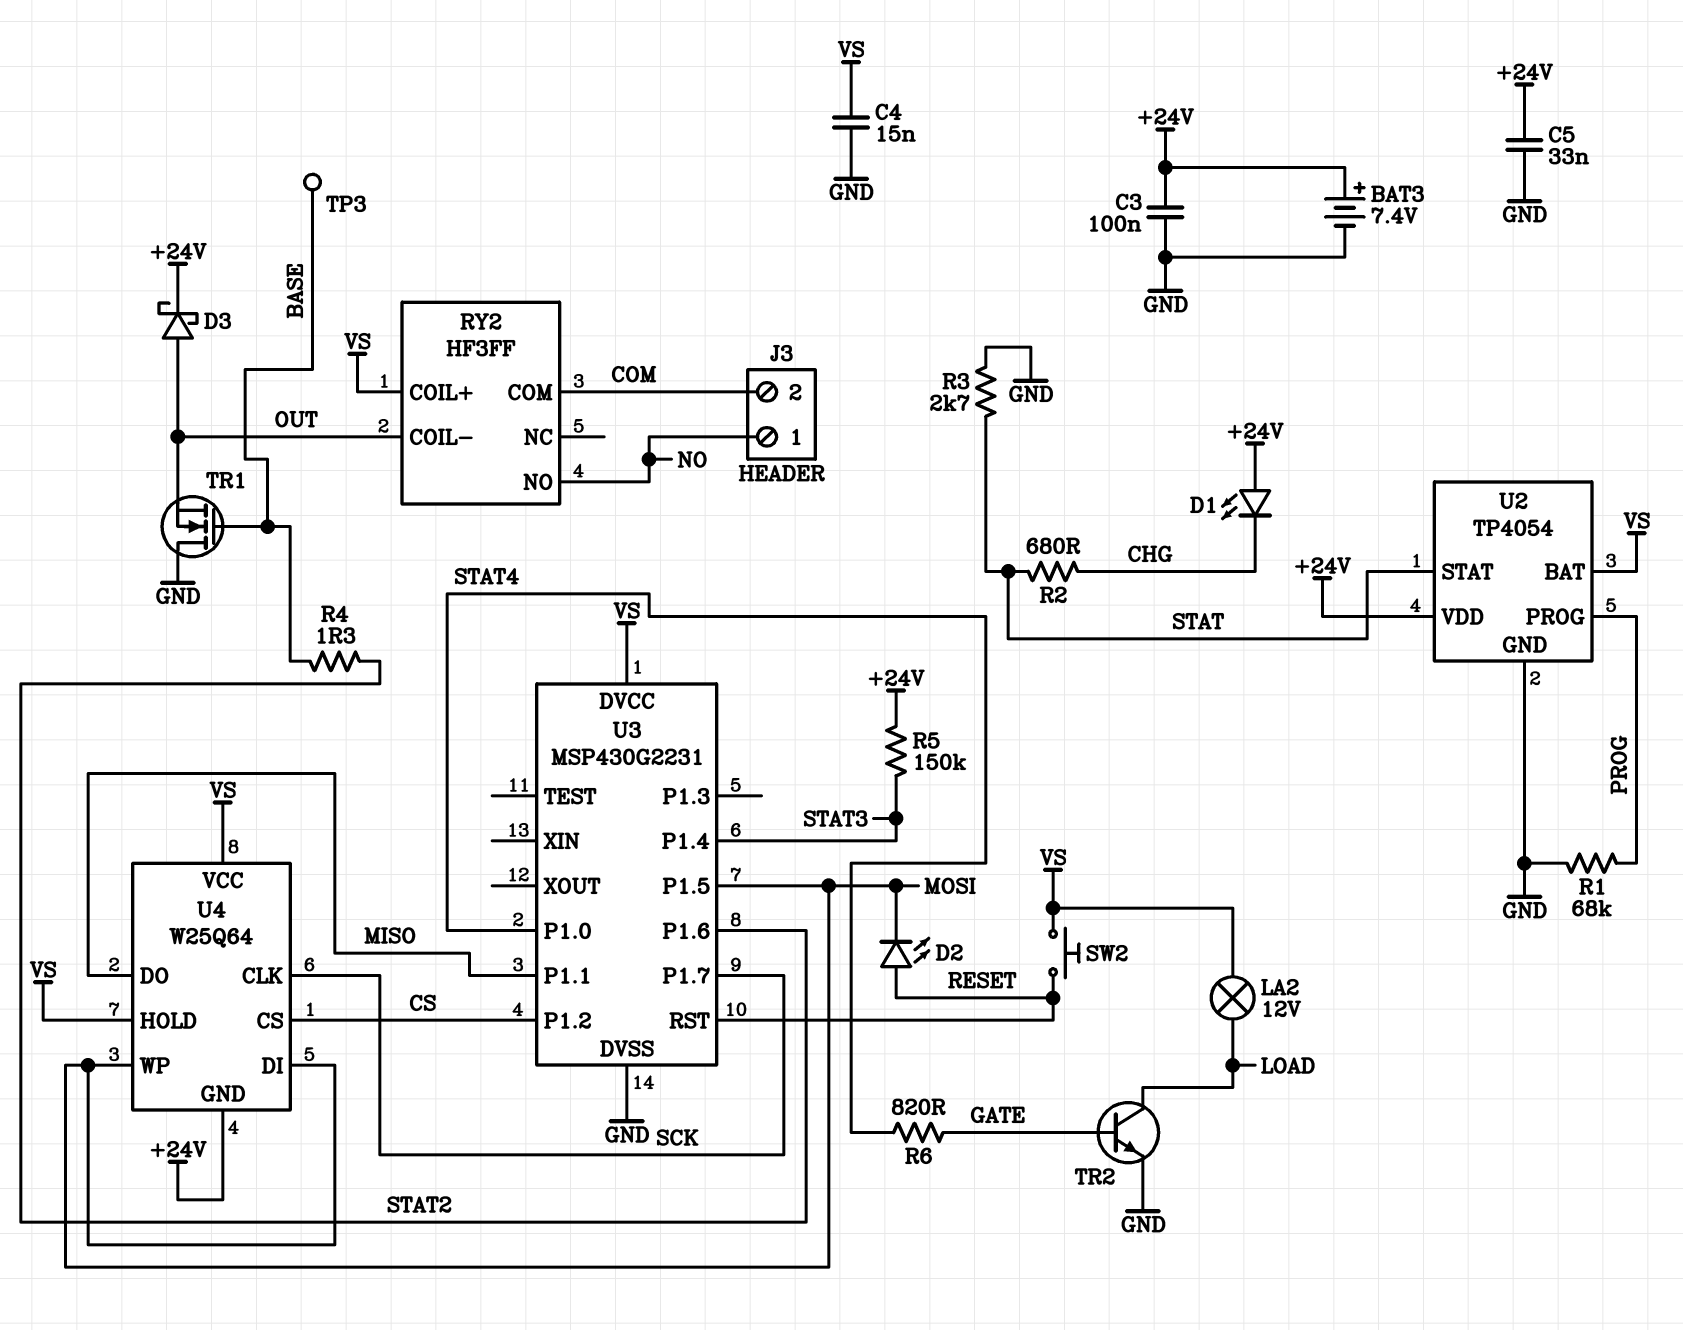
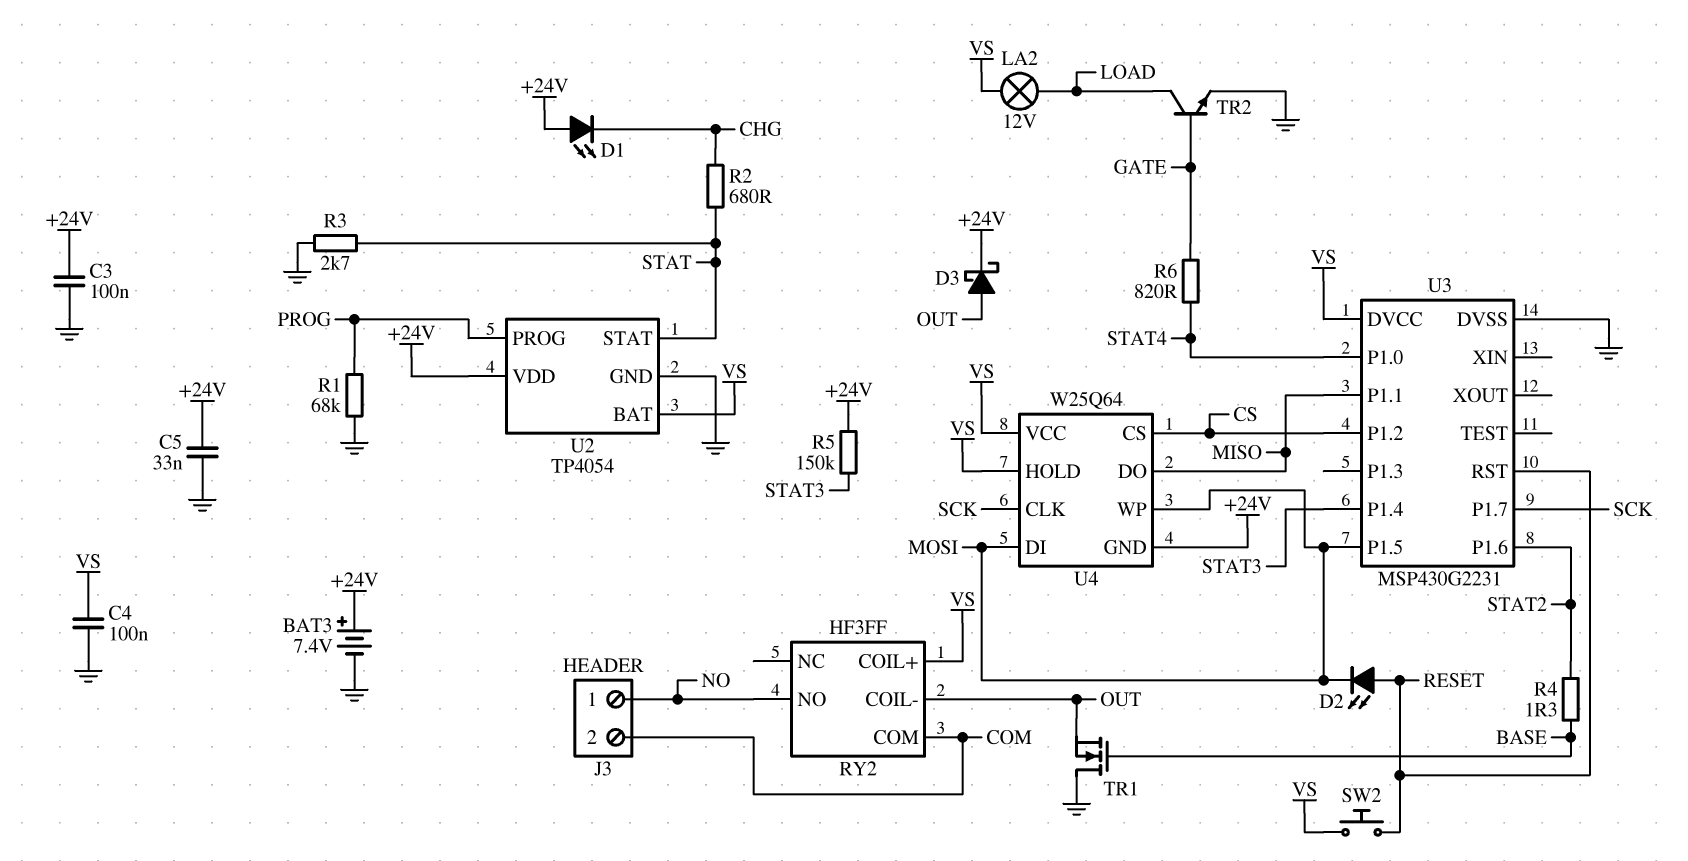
C4: 15nF (GND, VS) -> 100nF (GND, VS)
TP3: test point (BASE) -> none

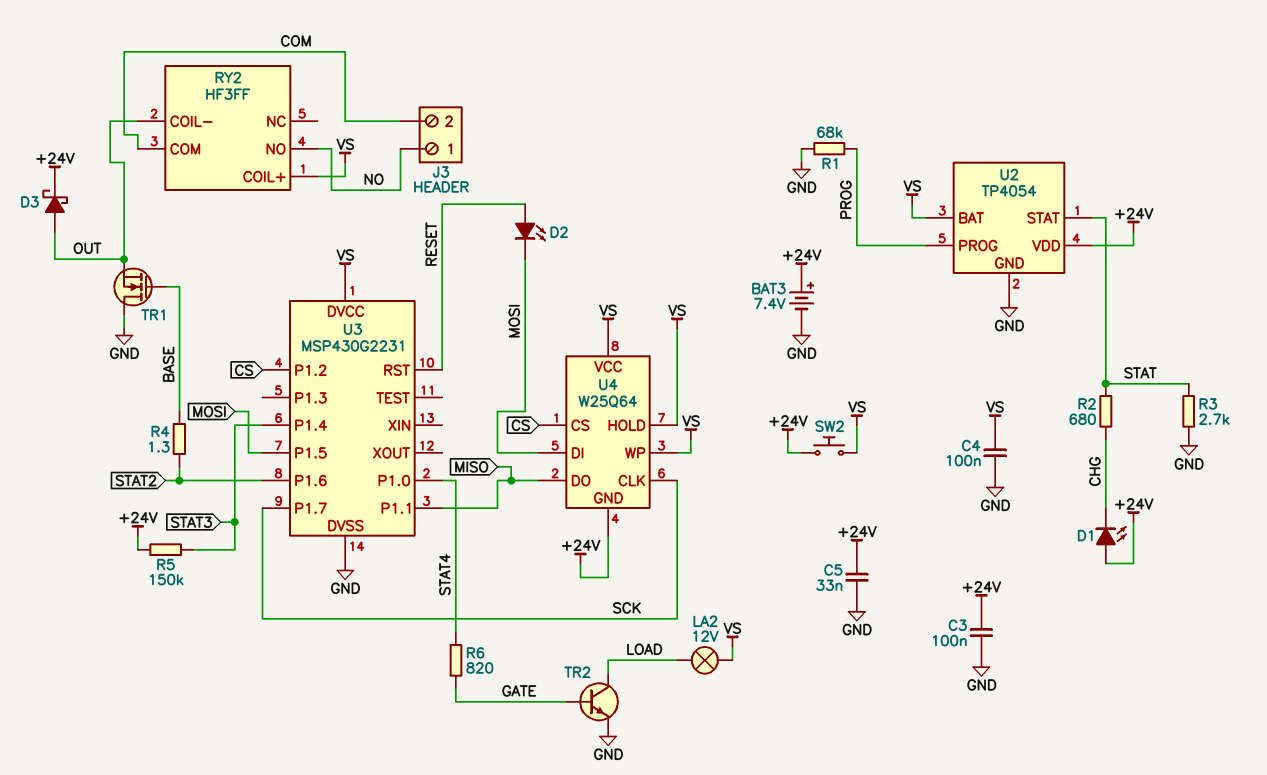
SW2: button (RESET, VS) -> button (+24V, VS)
U4 pin WP: MOSI -> VS

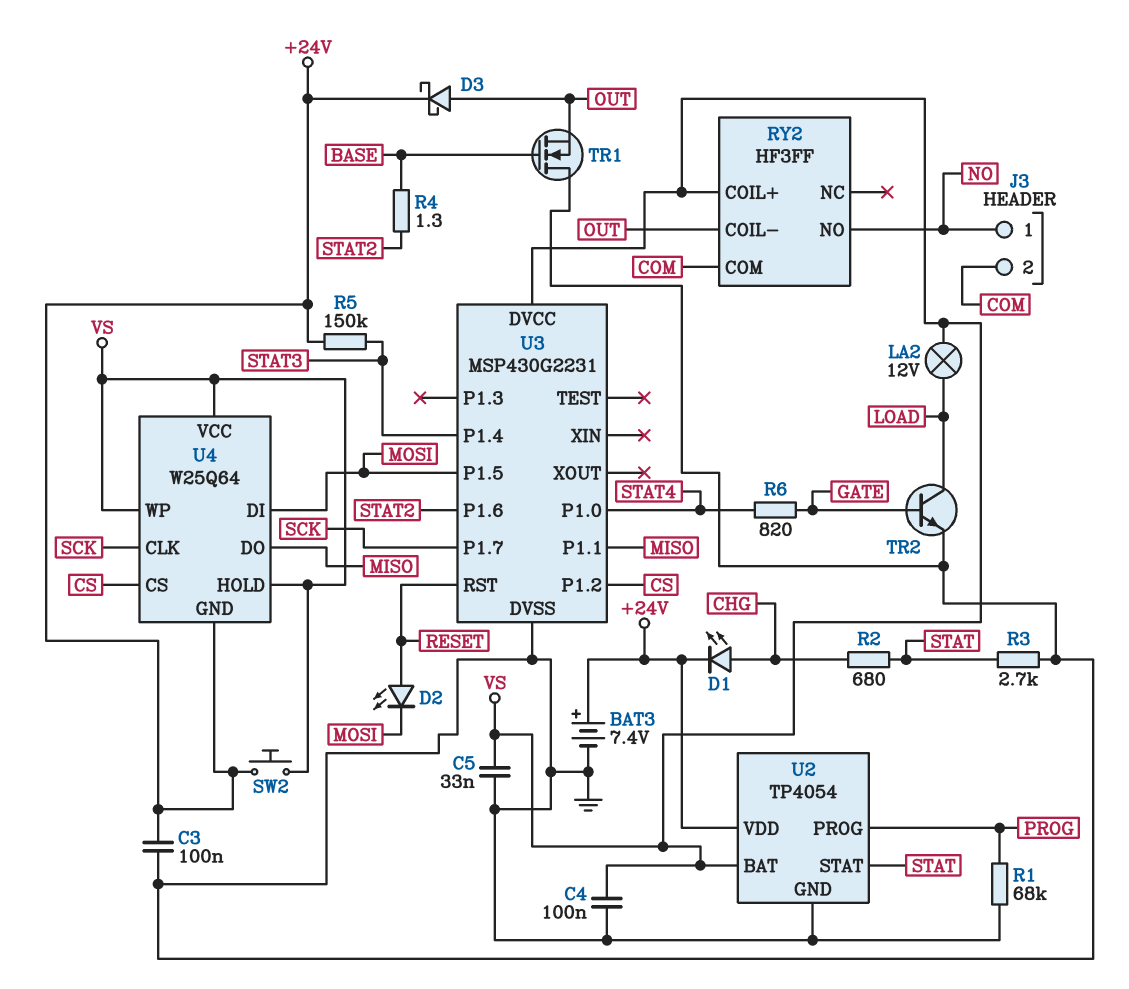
C5: 33nF (+24V, GND) -> 33nF (GND, VS)
D1: LED (A +24V, K CHG) -> LED (A CHG, K +24V)

